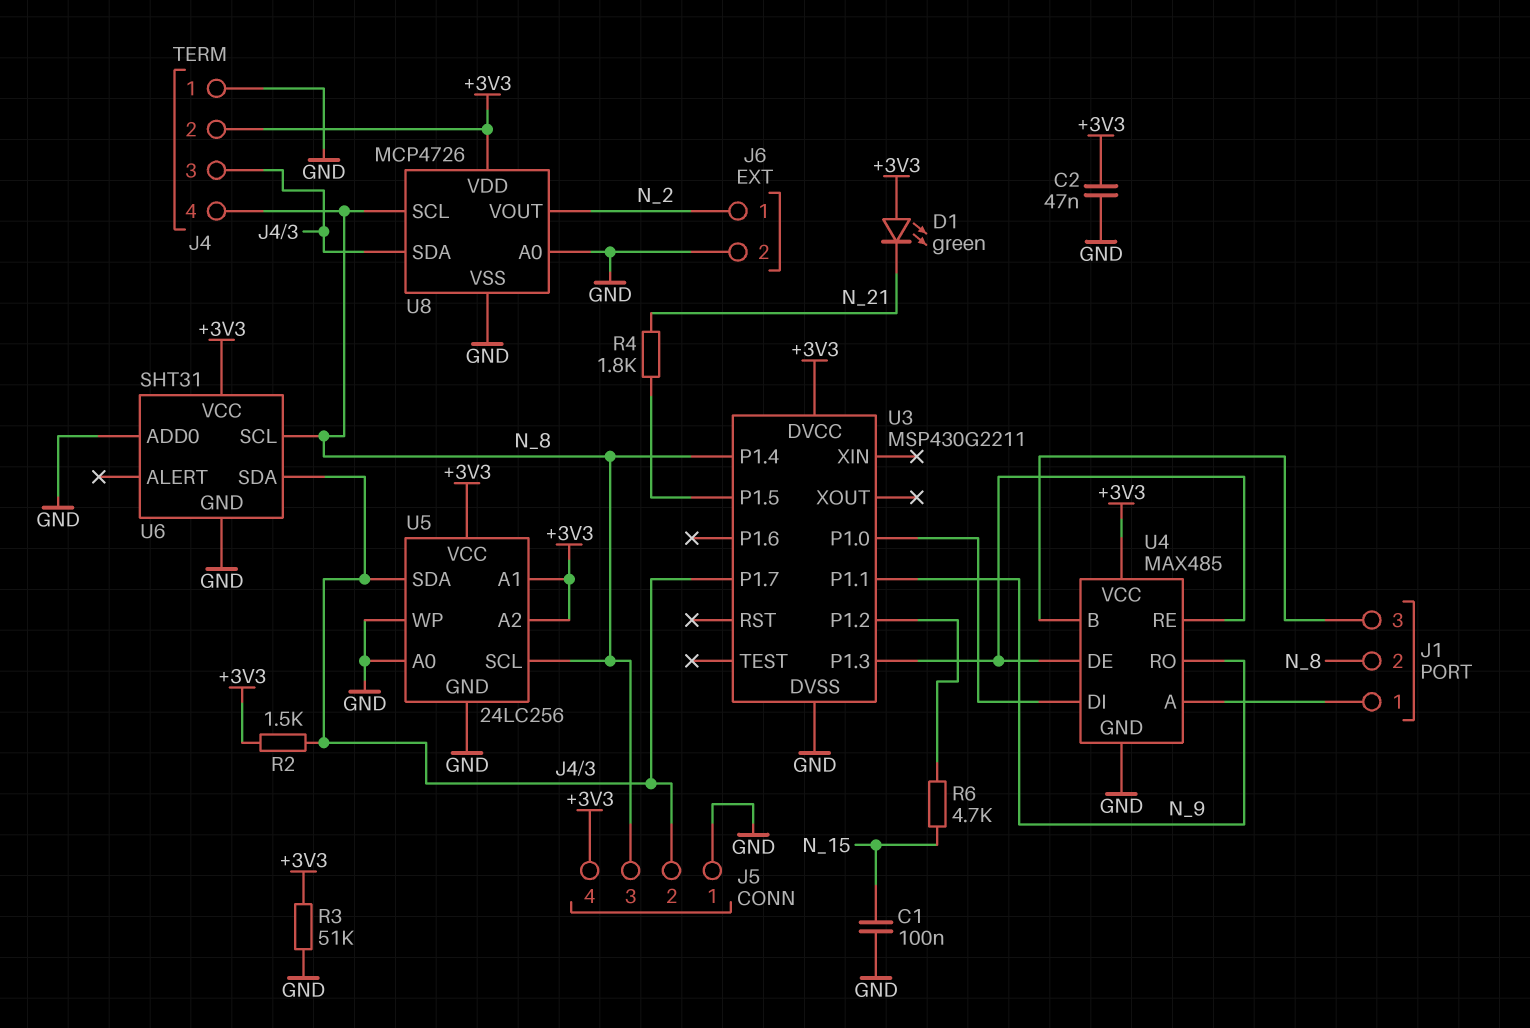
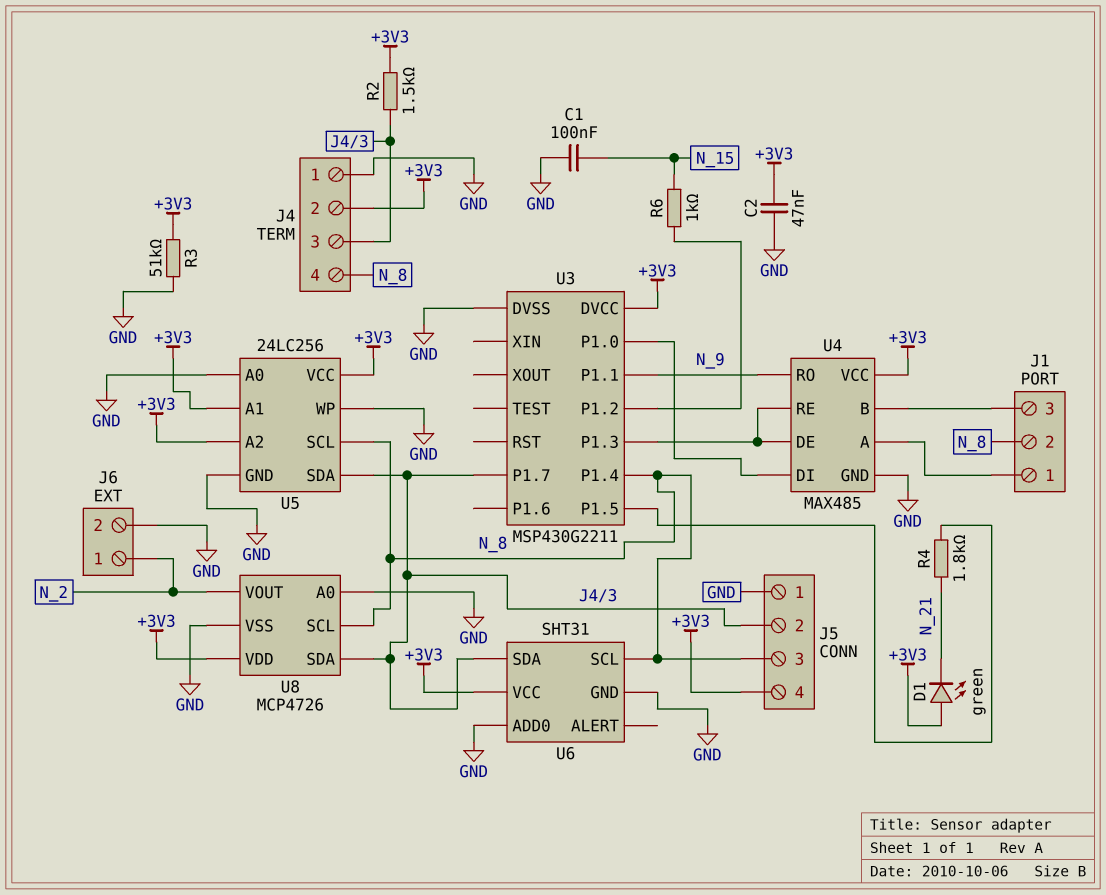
R6: 4.7k (N_15, U3/P1.2) -> 1k (N_15, U3/P1.2)

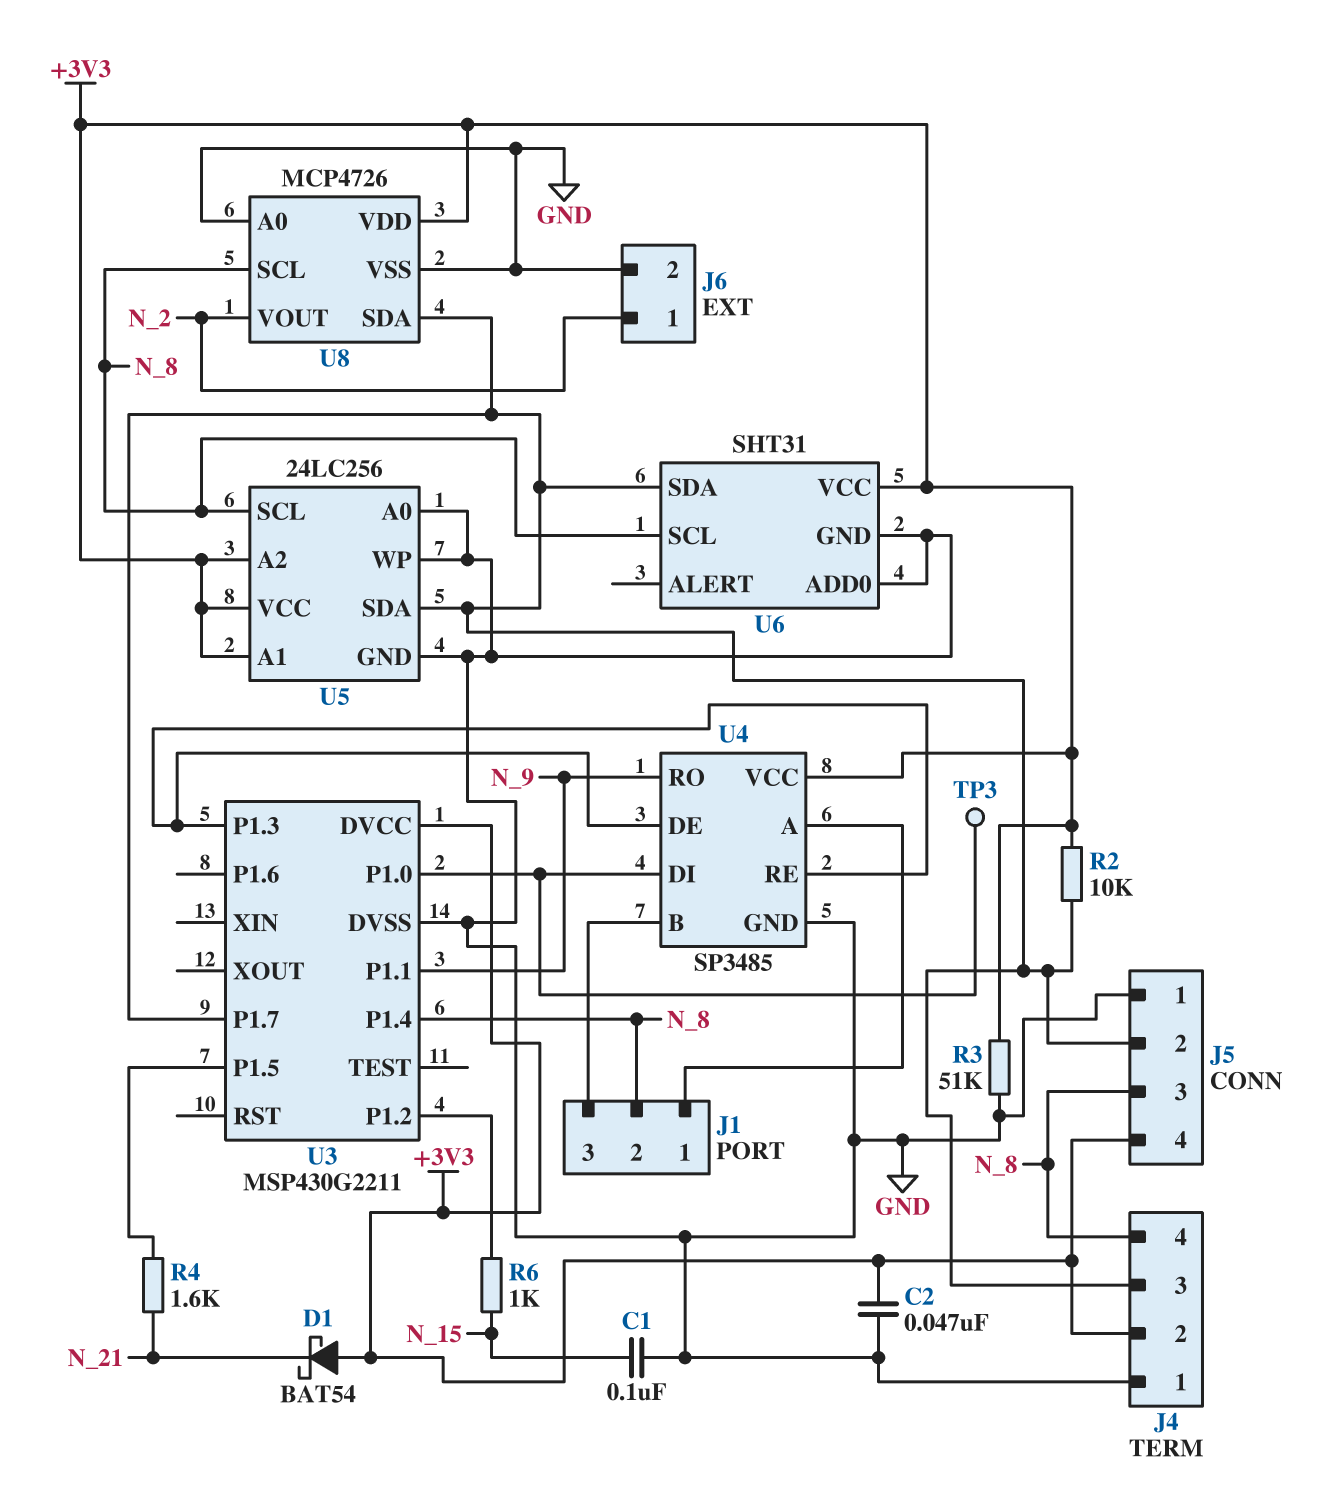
D1: LED green (A +3V3, K N_21) -> schottky BAT54 (A +3V3, K N_21)
R2: 1.5k (+3V3, J4/3) -> 10k (+3V3, J4/3)
R4: 1.8k (N_21, U3/P1.5) -> 1.6k (N_21, U3/P1.5)
TP3: none -> test point (U3/P1.0)
U4: MAX485 -> SP3485

